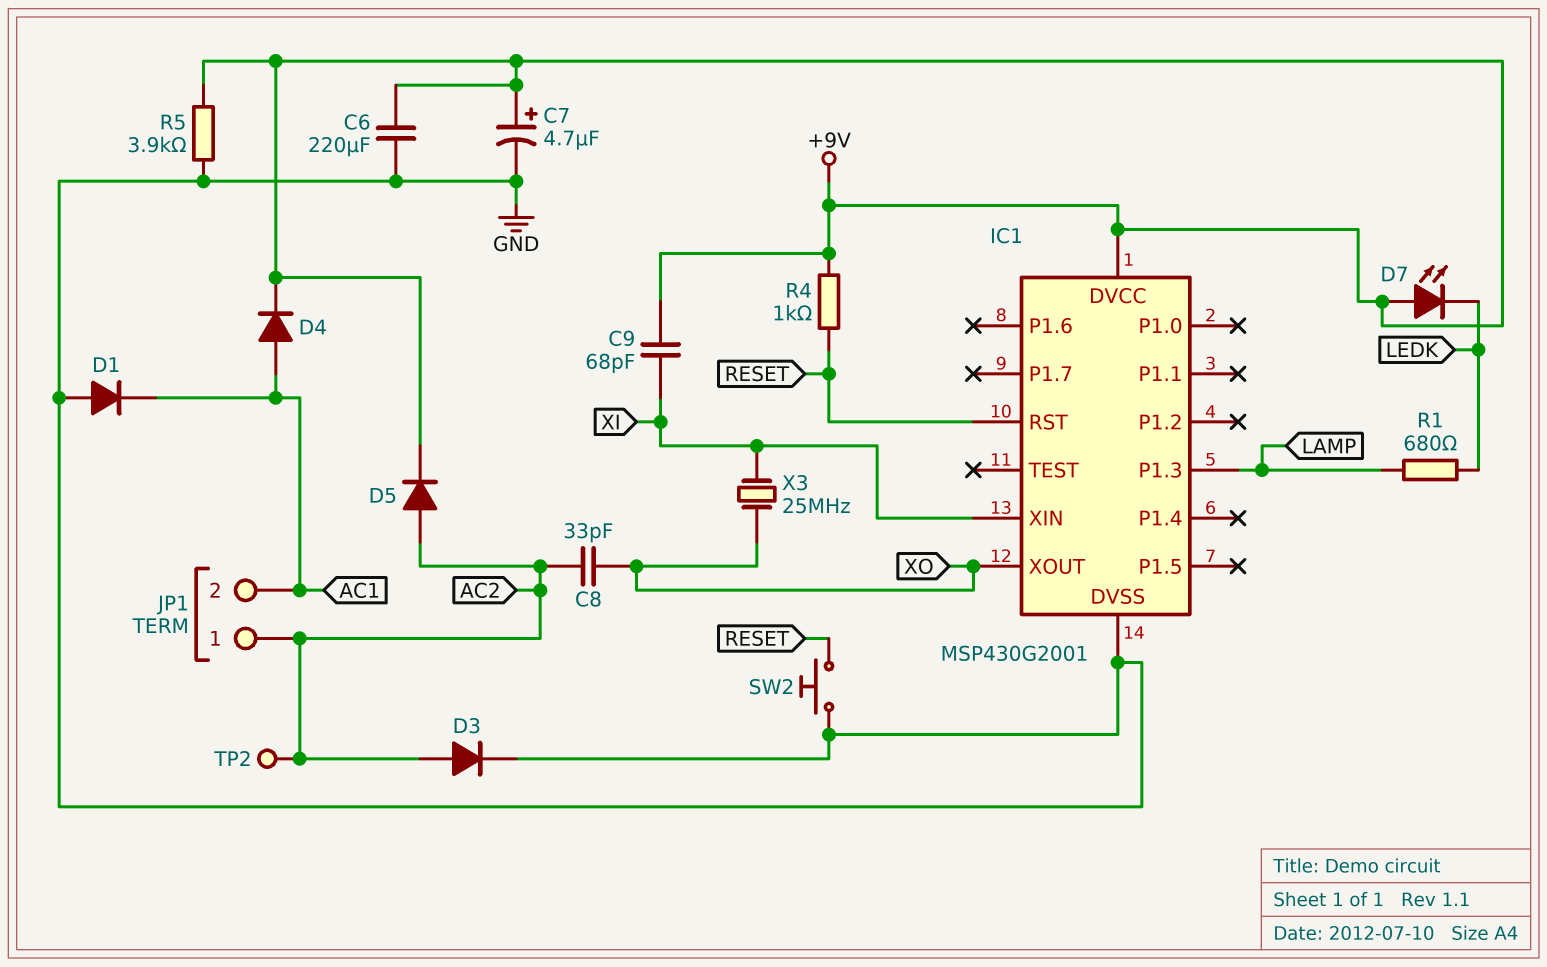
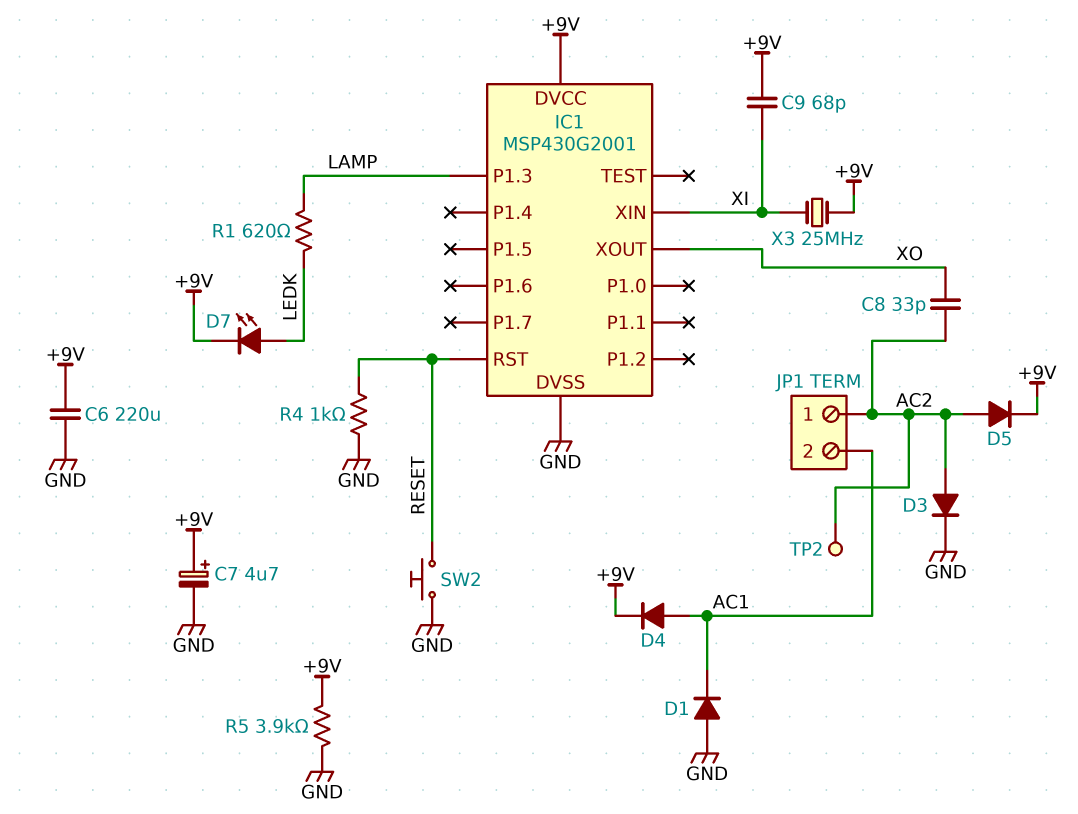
D7: LED (A +9V, K LEDK) -> LED (A LEDK, K +9V)
R1: 680 (LAMP, LEDK) -> 620 (LAMP, LEDK)
R4: 1k (+9V, RESET) -> 1k (GND, RESET)
X3: 25MHz (XI, XO) -> 25MHz (+9V, XI)

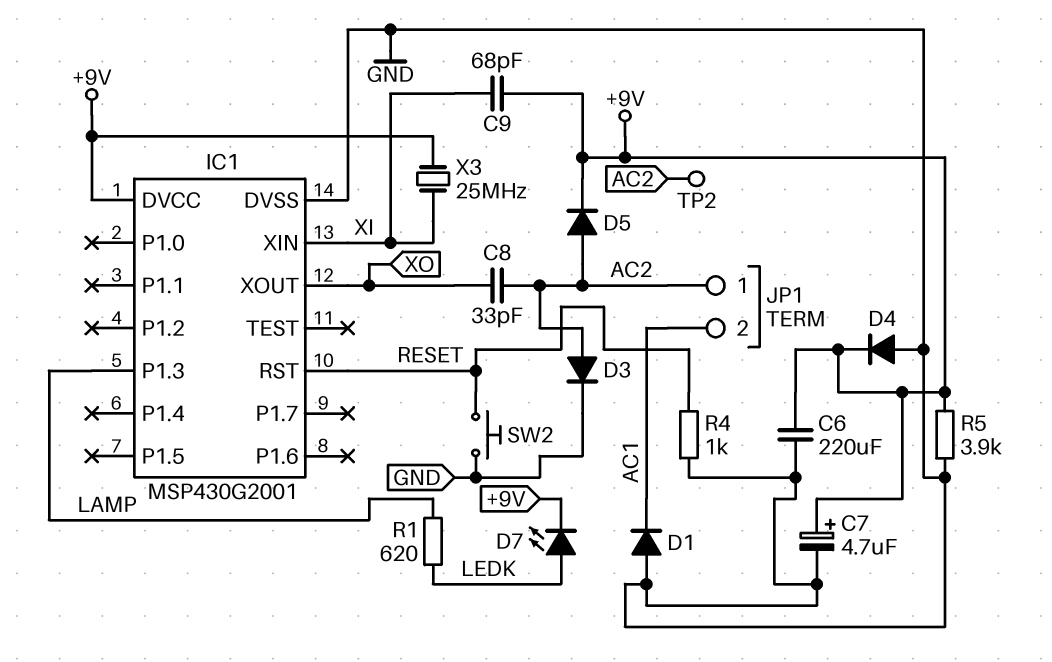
D4: diode (A AC1, K +9V) -> diode (A GND, K +9V)

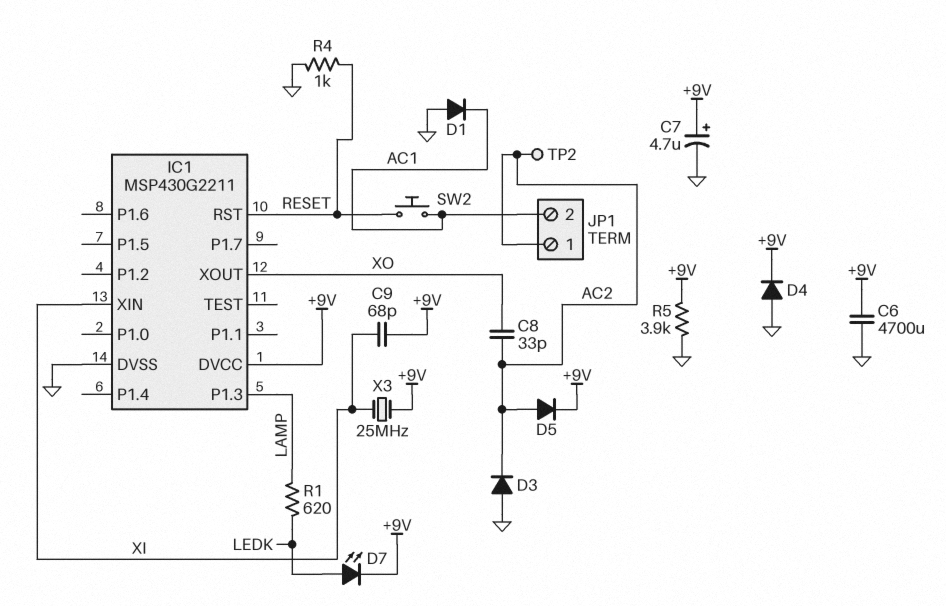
C6: 220uF (+9V, GND) -> 4700uF (+9V, GND)
D3: diode (A AC2, K GND) -> diode (A GND, K AC2)
IC1: MSP430G2001 -> MSP430G2211
SW2: button (GND, RESET) -> button (AC1, RESET)

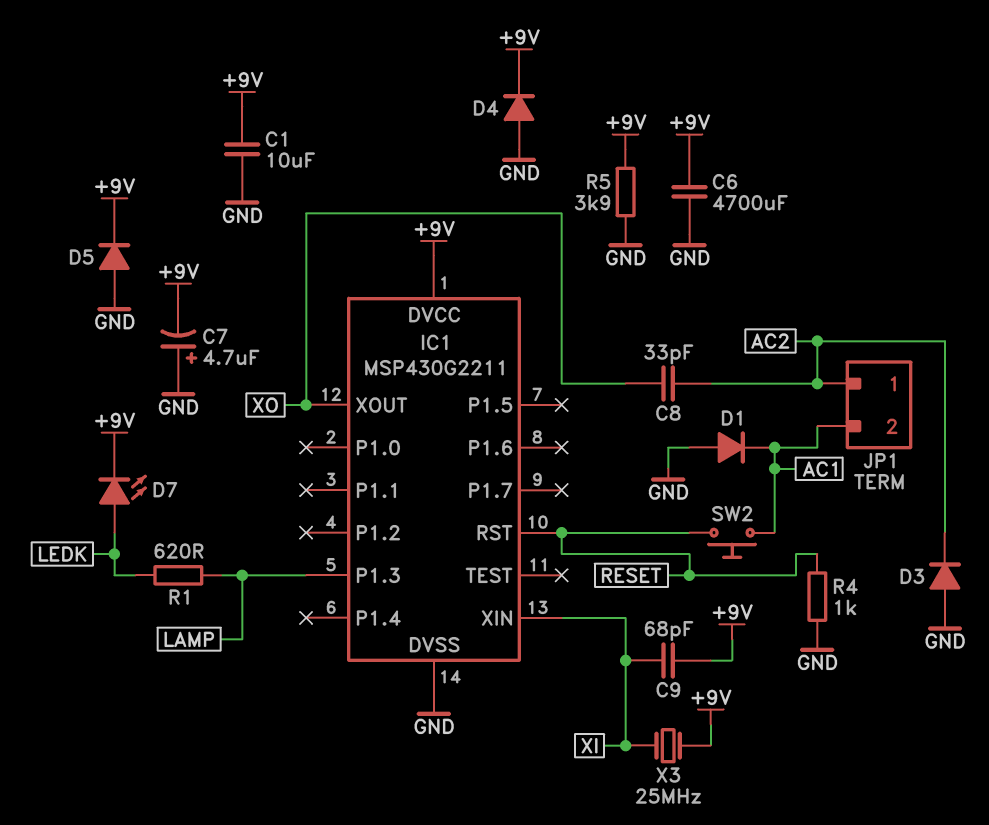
C1: none -> 10uF (+9V, GND)
C7: 4.7uF (plus +9V, minus GND) -> 4.7uF (plus GND, minus +9V)
D5: diode (A AC2, K +9V) -> diode (A GND, K +9V)
TP2: test point (AC2) -> none

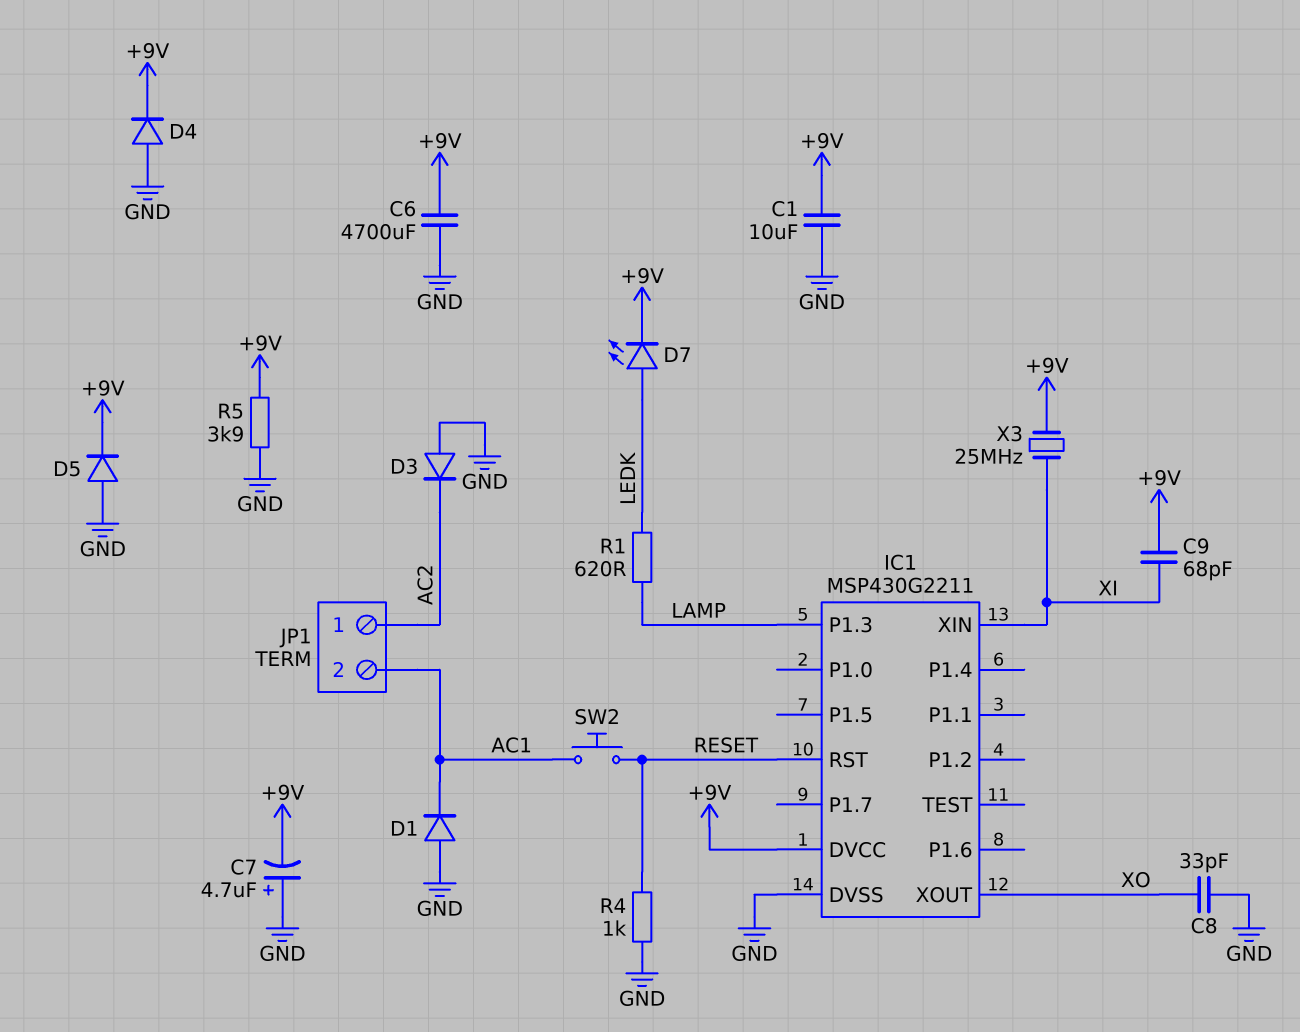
C8: 33pF (AC2, XO) -> 33pF (GND, XO)

